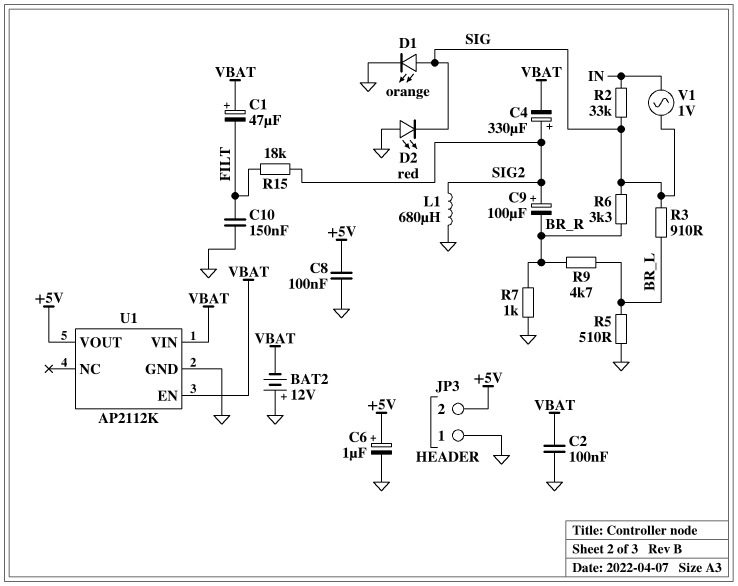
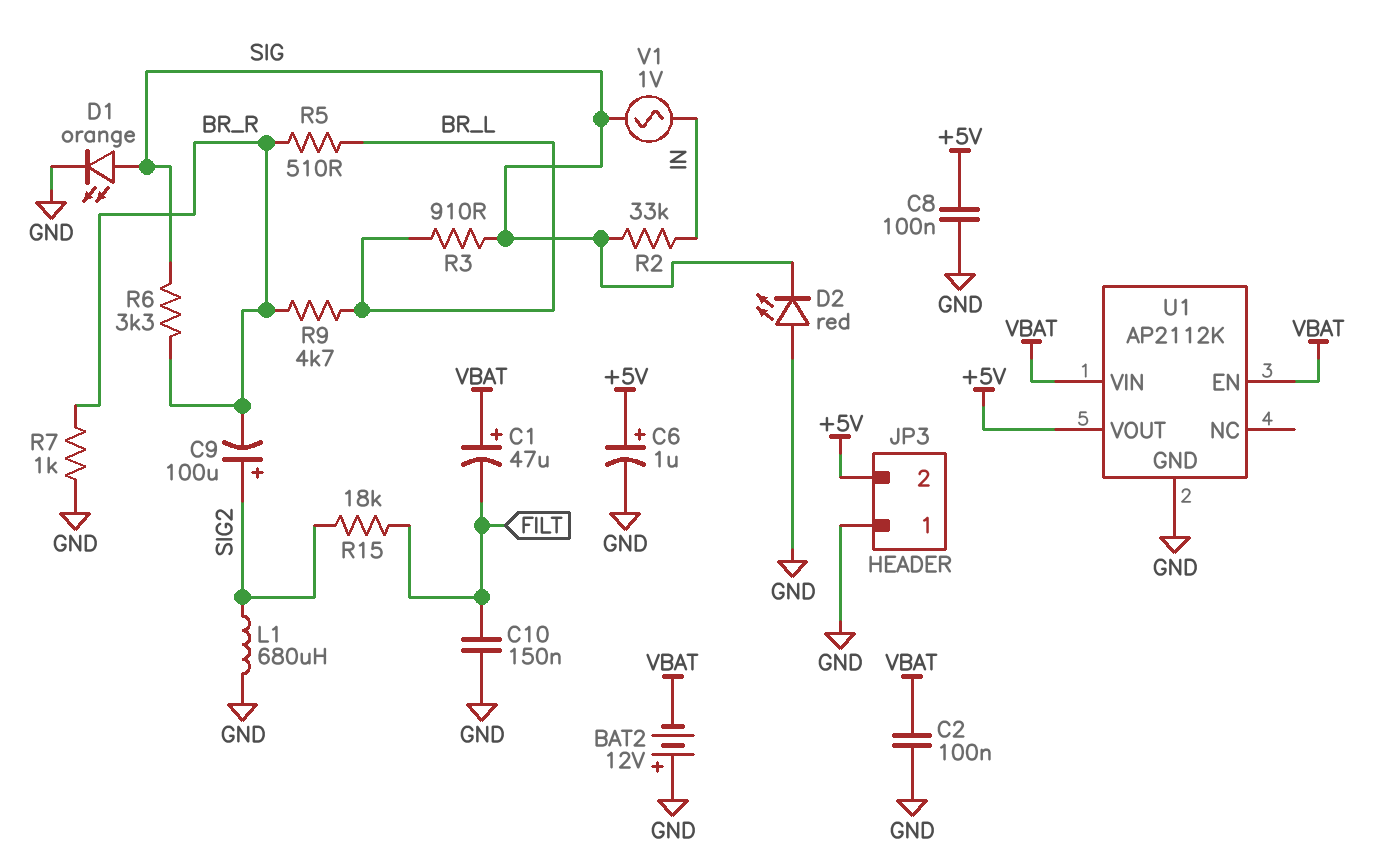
C4: 330uF (plus SIG2, minus VBAT) -> none
R5: 510 (BR_L, GND) -> 510 (BR_L, BR_R)

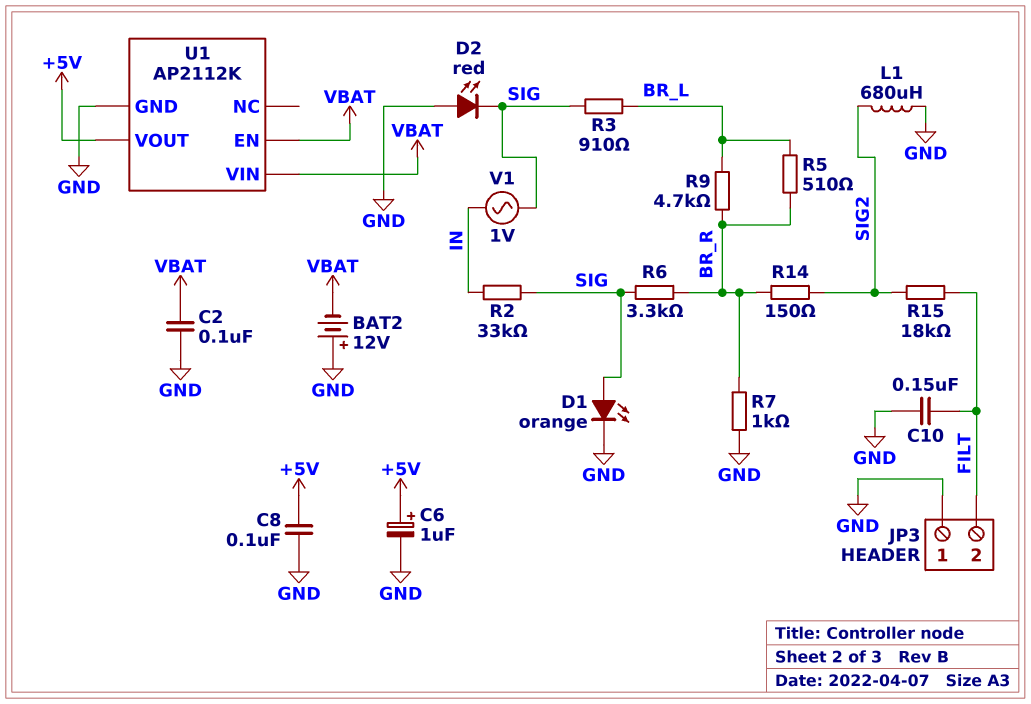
C1: 47uF (plus VBAT, minus FILT) -> none
C9: 100uF (plus SIG2, minus BR_R) -> none
JP3 pin 2: +5V -> FILT
R14: none -> 150 (BR_R, SIG2)

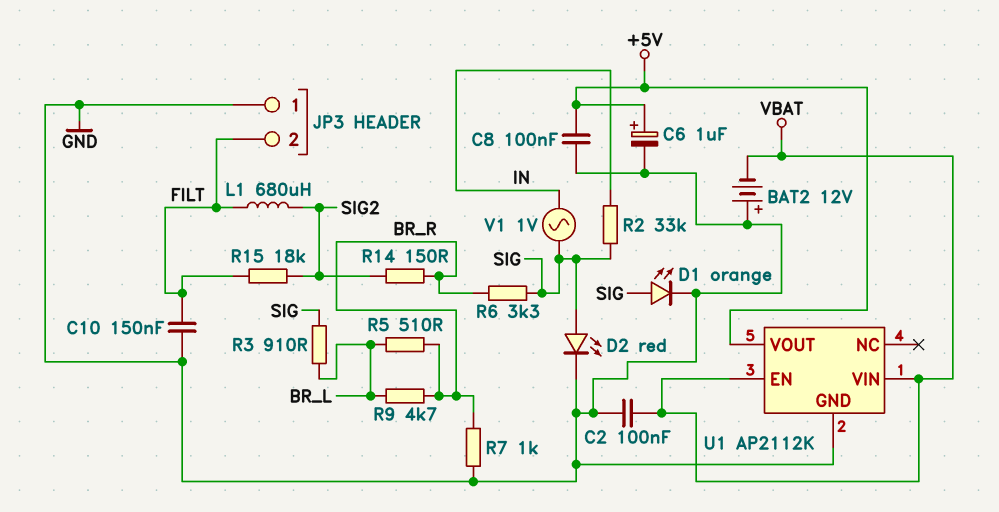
D2: LED red (A GND, K SIG) -> LED red (A SIG, K GND)
L1: 680uH (GND, SIG2) -> 680uH (FILT, SIG2)

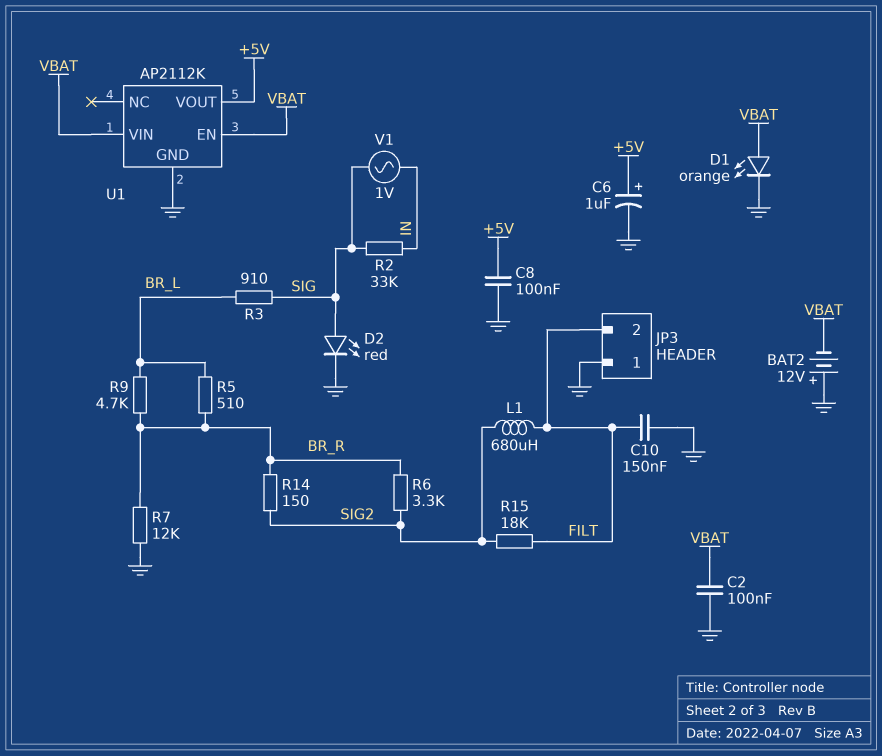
D1: LED orange (A SIG, K GND) -> LED orange (A VBAT, K GND)
R6: 3.3k (BR_R, SIG) -> 3.3k (BR_R, SIG2)
R7: 1k (BR_R, GND) -> 12k (BR_R, GND)

